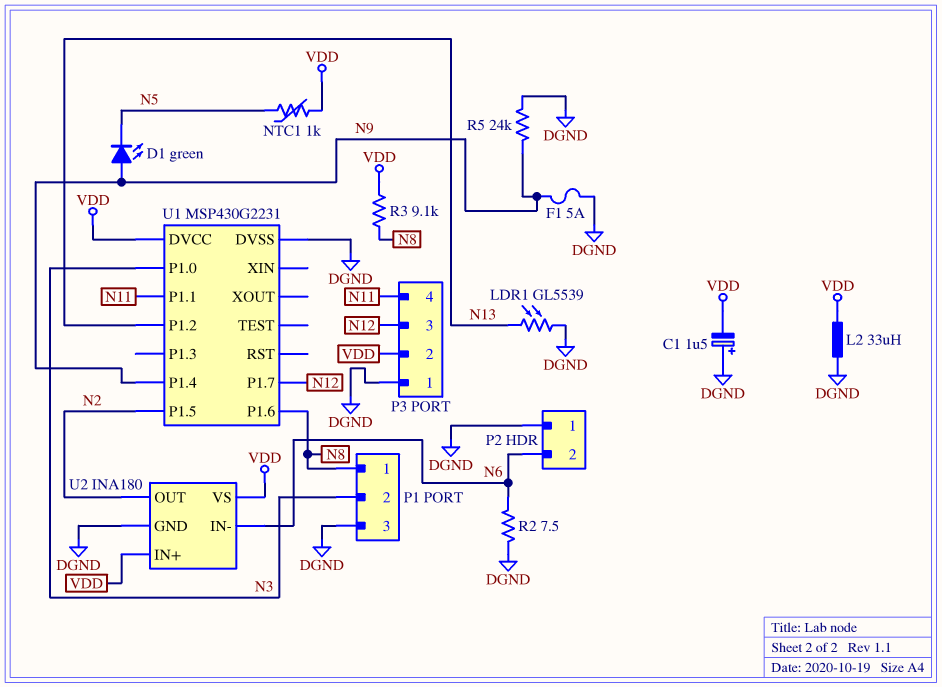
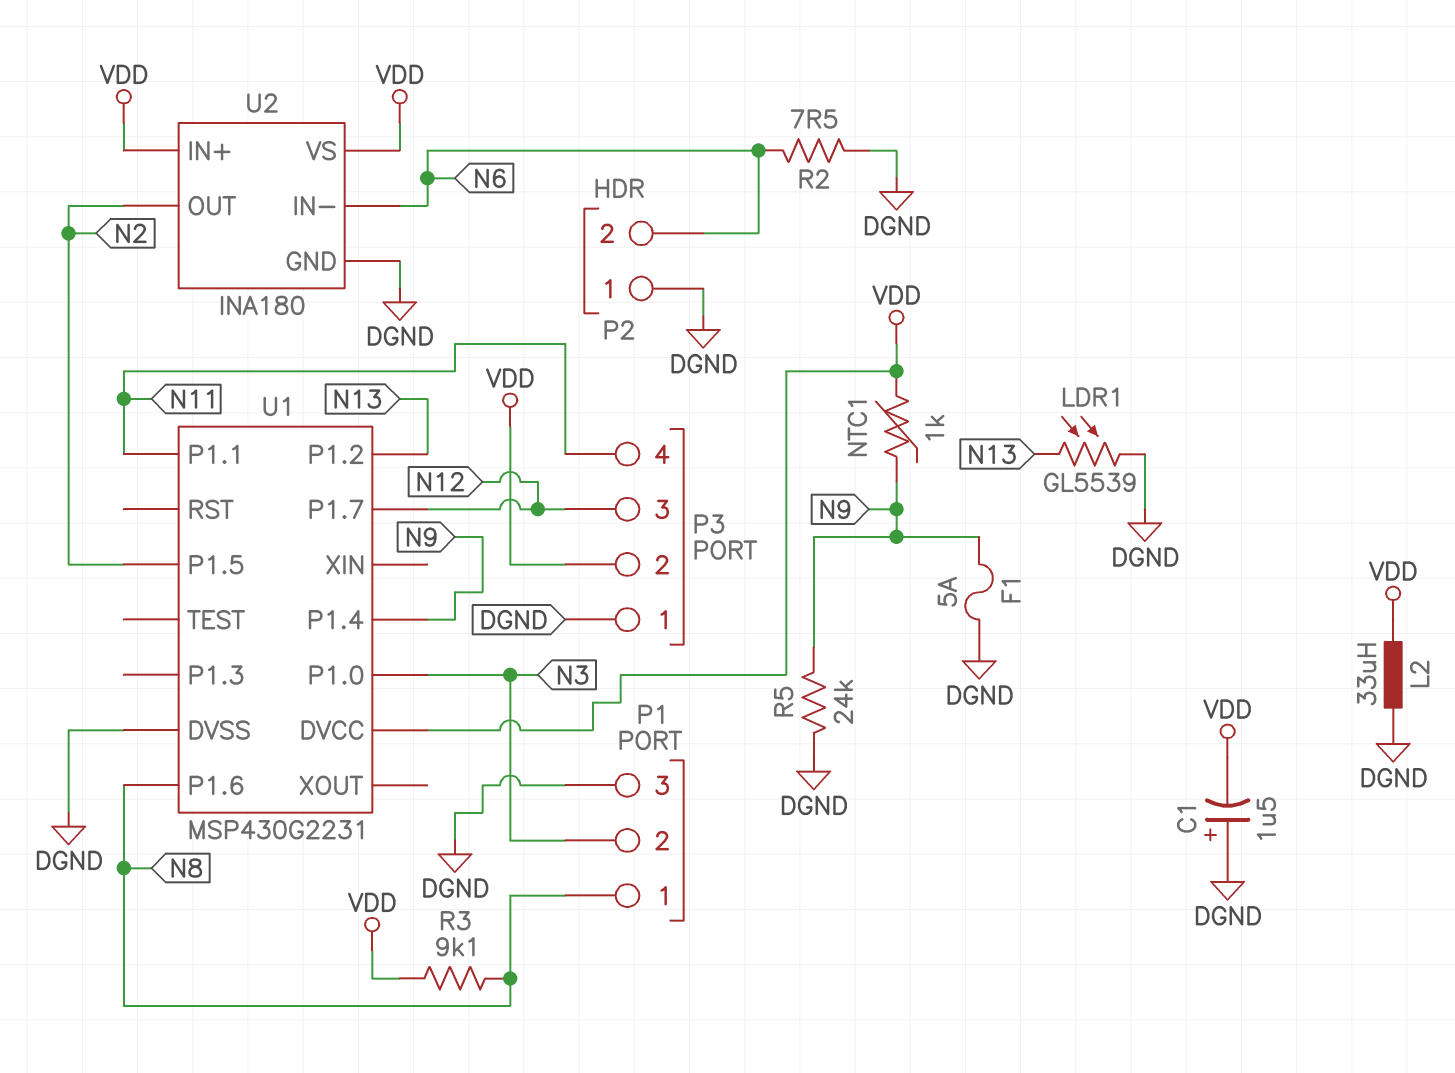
D1: LED green (A N9, K N5) -> none
NTC1: 1k (N5, VDD) -> 1k (N9, VDD)

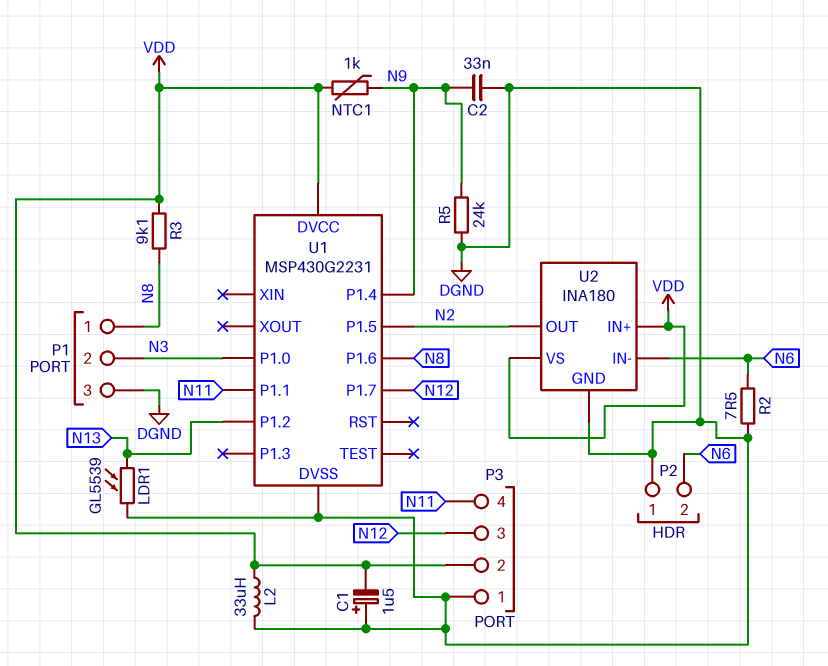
C2: none -> 33nF (DGND, N9)
F1: 5A (DGND, N9) -> none

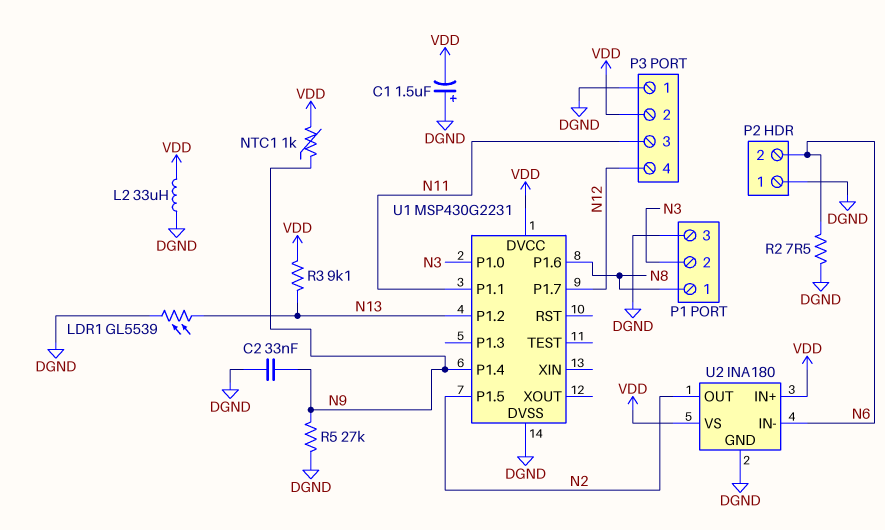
P3 pin 3: N12 -> N11
P3 pin 4: N11 -> N12
R3: 9.1k (N8, VDD) -> 9.1k (N13, VDD)
R5: 24k (DGND, N9) -> 27k (DGND, N9)

